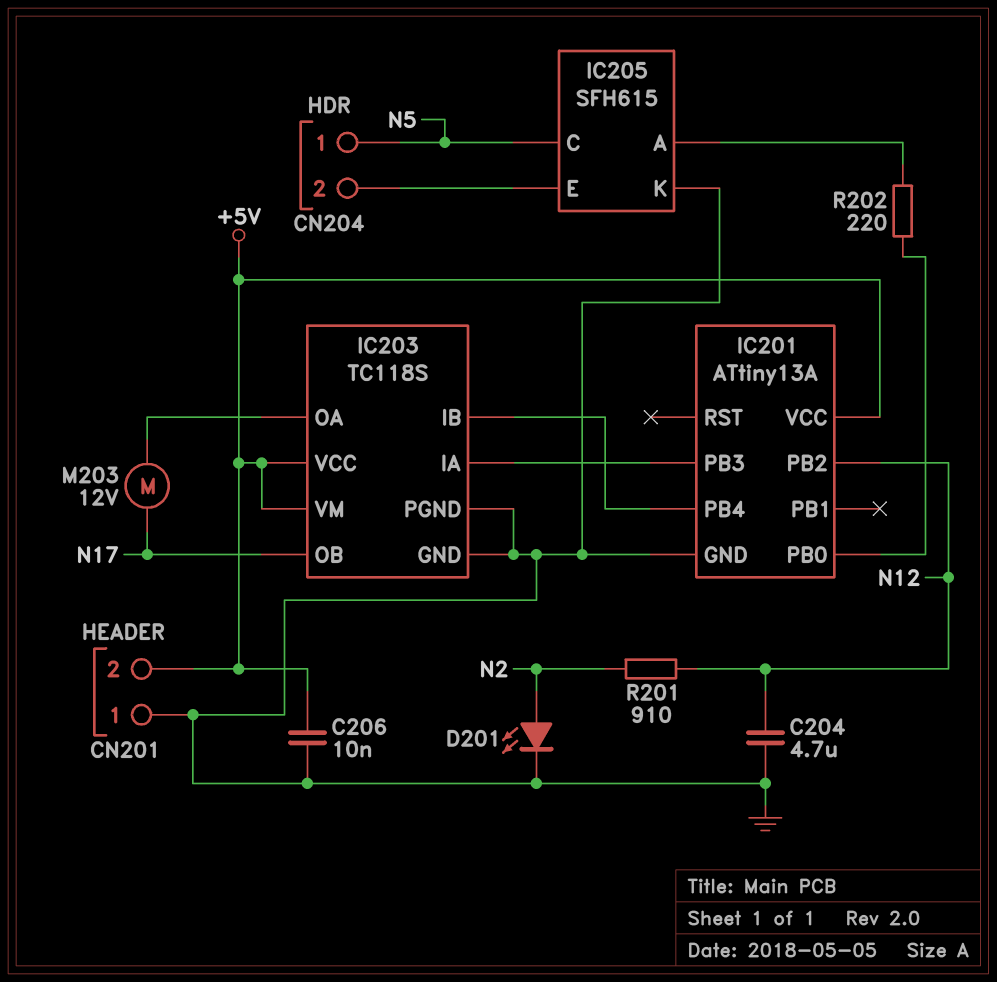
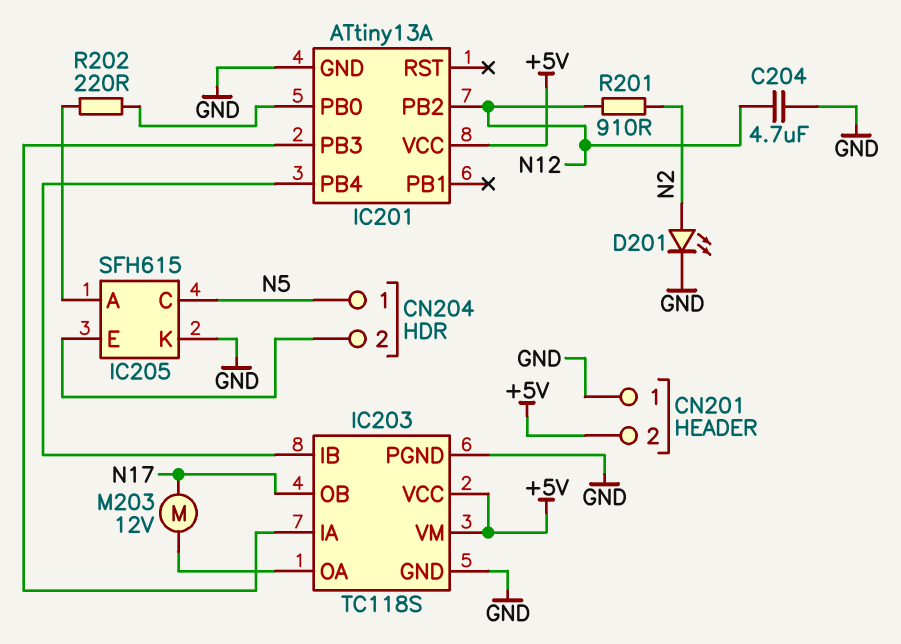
C206: 10nF (+5V, GND) -> none

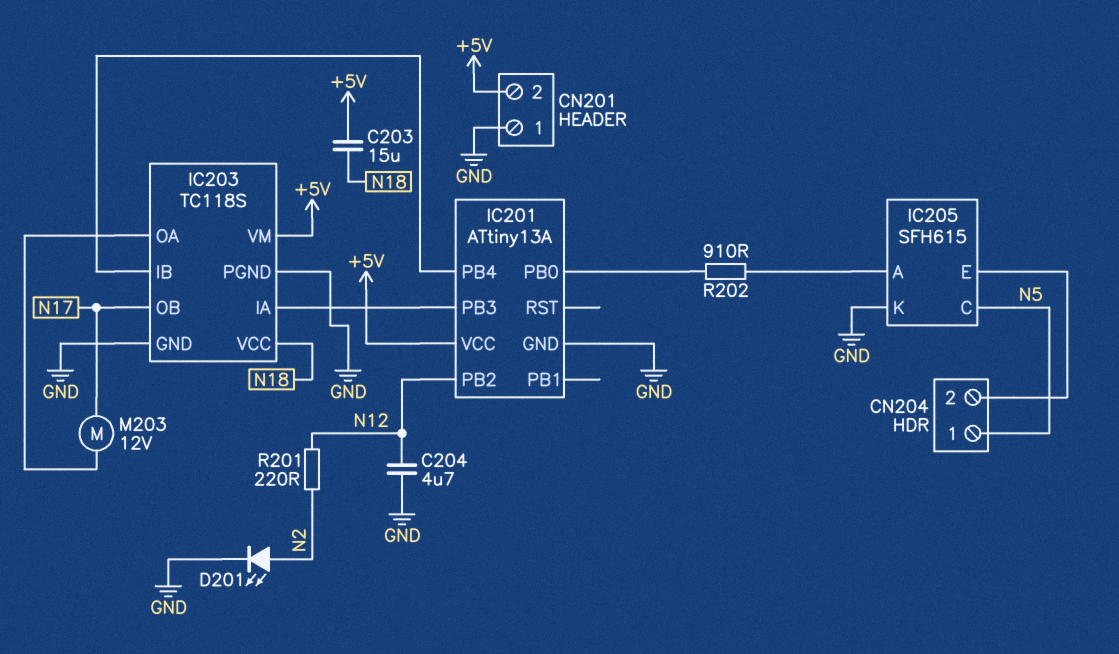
C203: none -> 15uF (+5V, N18)
IC203 pin VCC: +5V -> N18
R201: 910 (N2, N12) -> 220 (N2, N12)
R202: 220 (IC201/PB0, IC205/A) -> 910 (IC201/PB0, IC205/A)

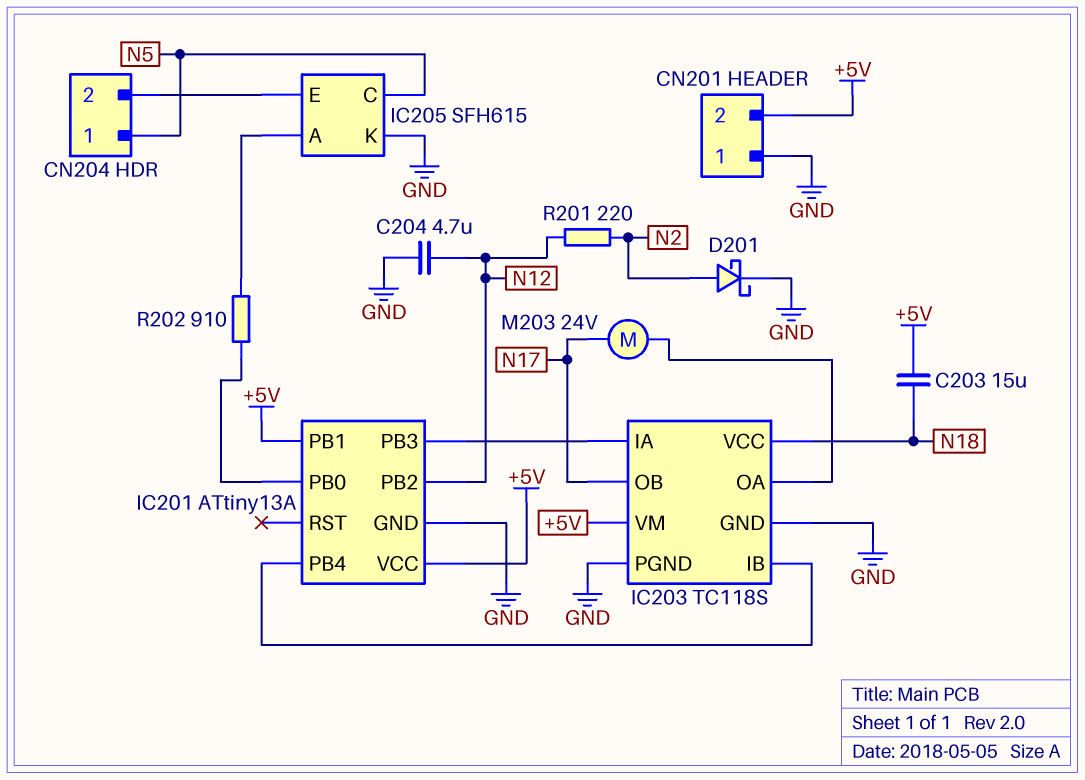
D201: LED (A N2, K GND) -> schottky (A N2, K GND)
IC201 pin PB1: none -> +5V
M203: motor 12V (IC203/OA, N17) -> motor 24V (IC203/OA, N17)

